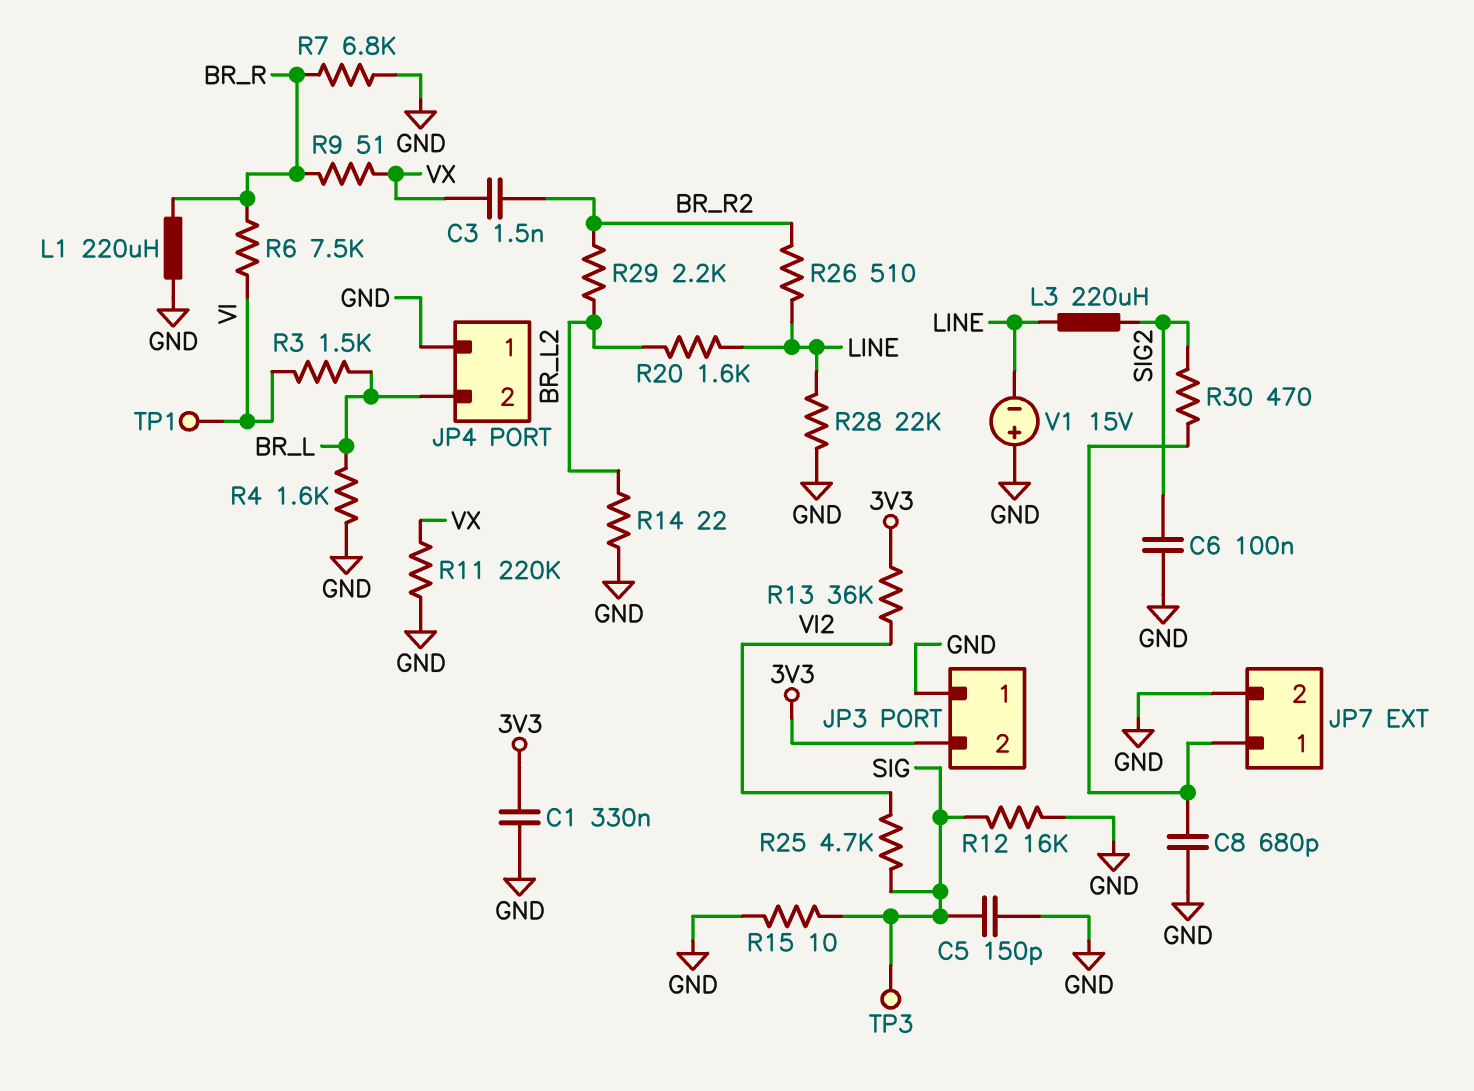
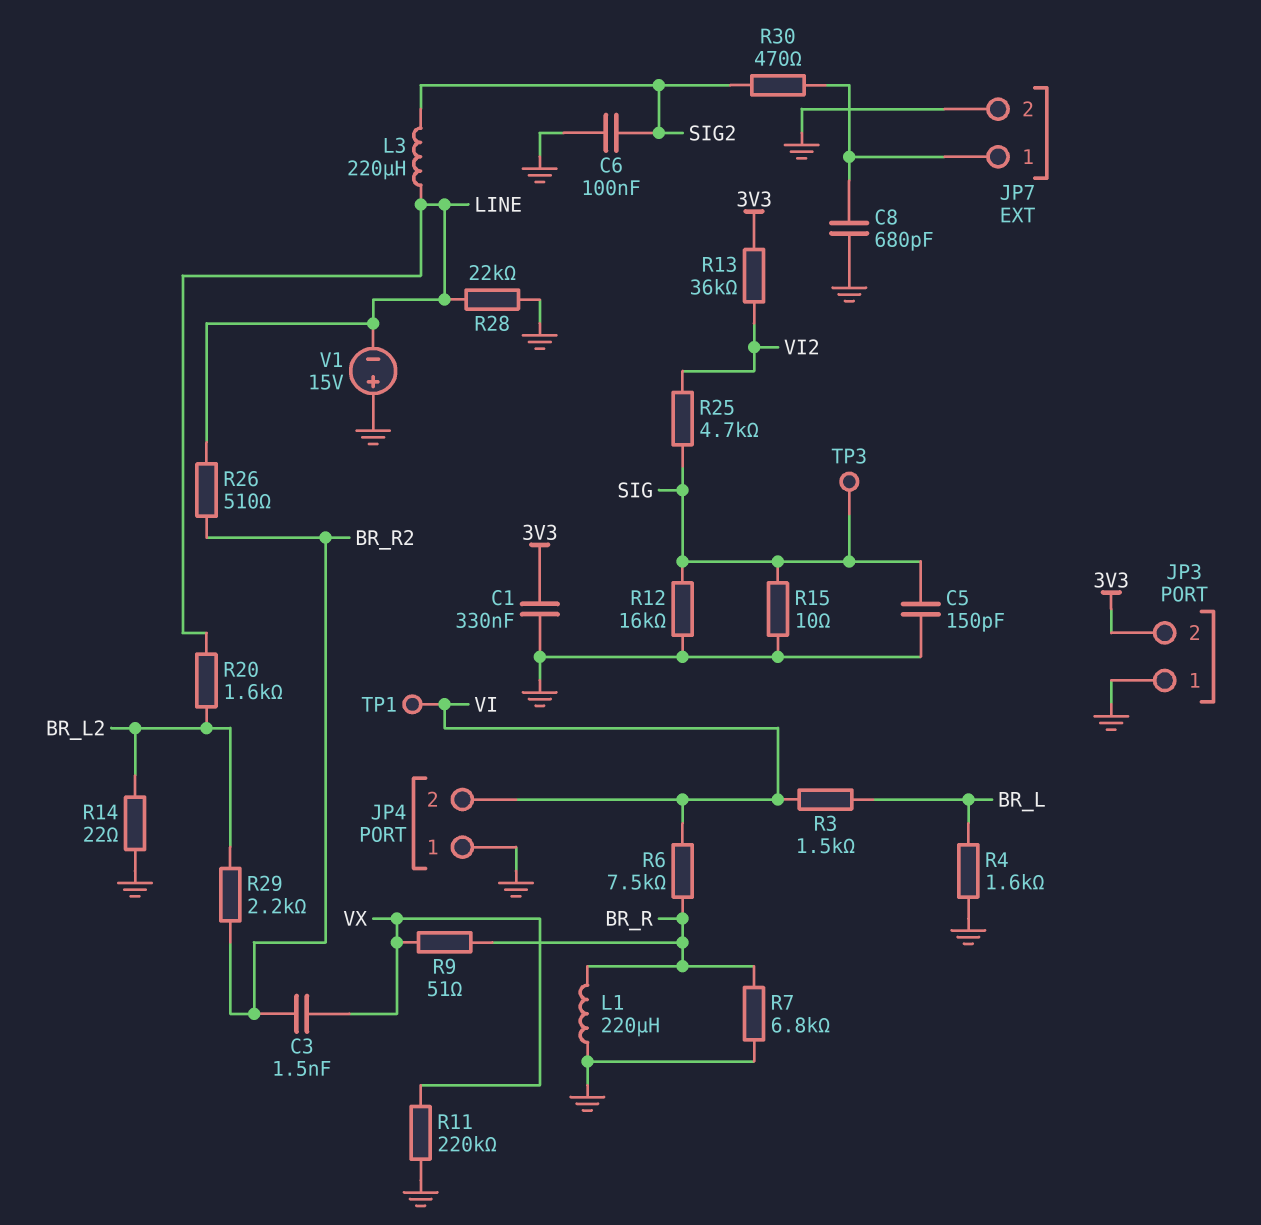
JP4 pin 2: BR_L -> VI

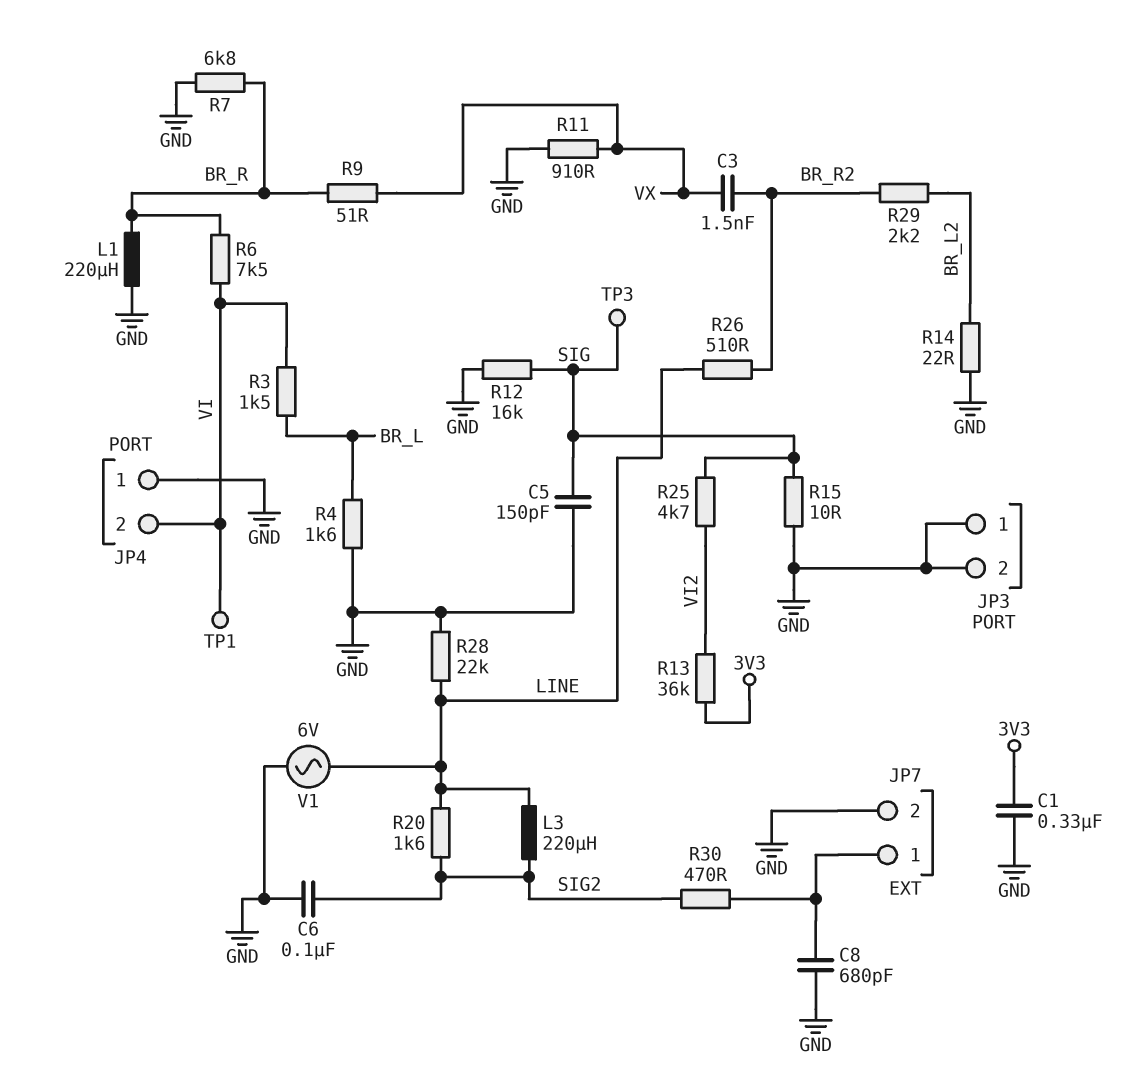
JP3 pin 2: 3V3 -> GND
R11: 220k (GND, VX) -> 910 (GND, VX)
R20: 1.6k (BR_L2, LINE) -> 1.6k (LINE, SIG2)
V1: 15V (plus GND, minus LINE) -> AC 6V (GND, LINE)

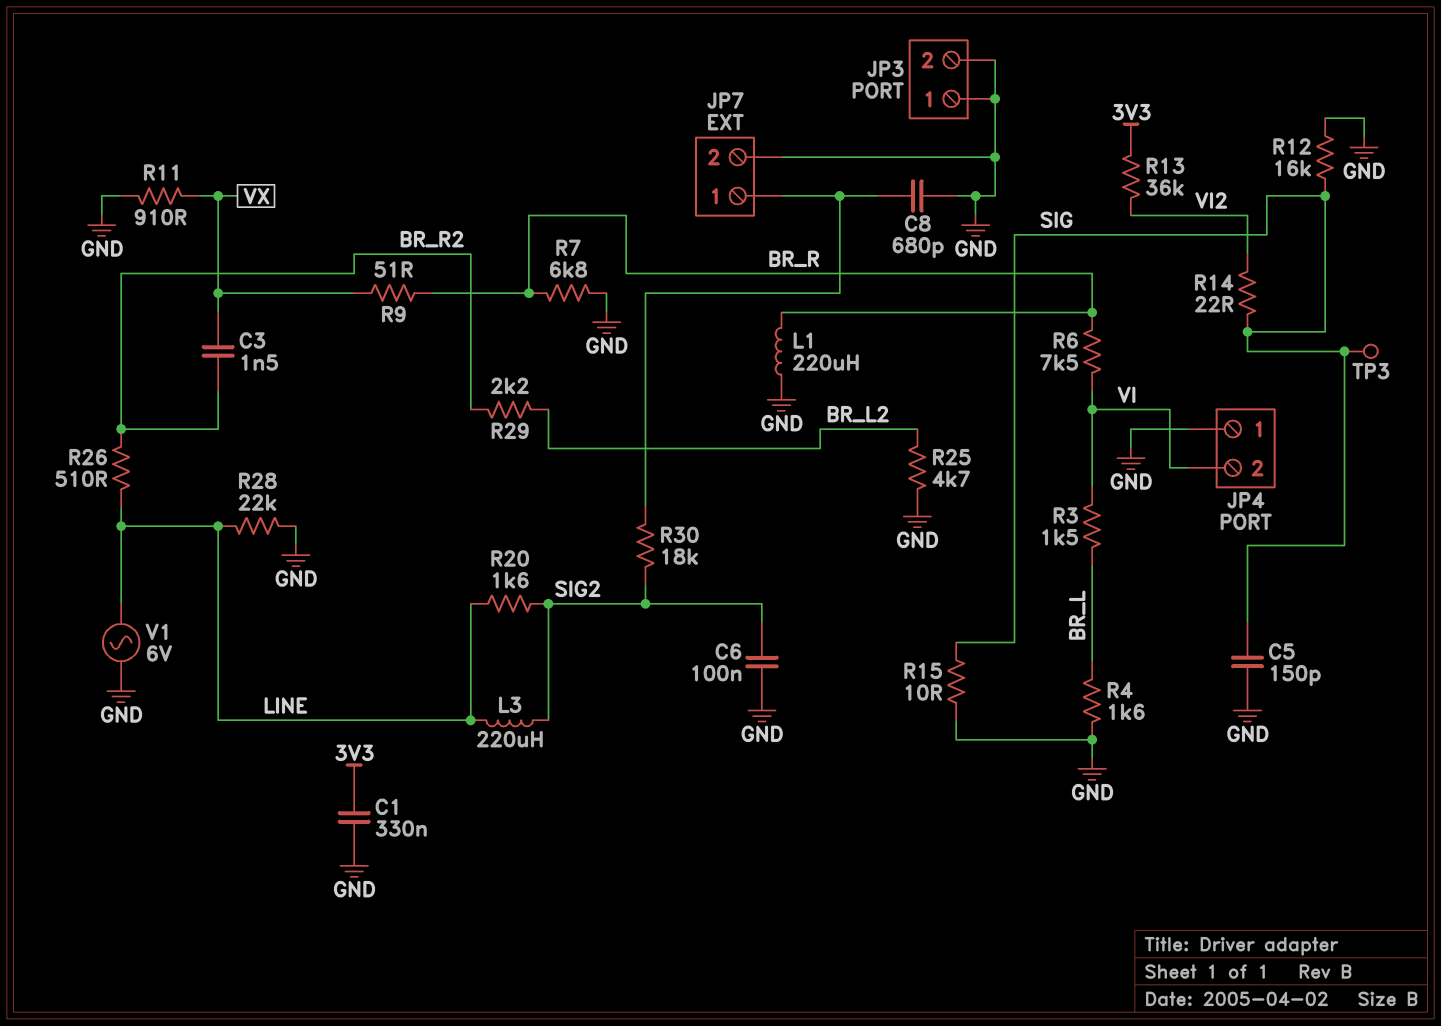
R14: 22 (BR_L2, GND) -> 22 (SIG, VI2)
R25: 4.7k (SIG, VI2) -> 4.7k (BR_L2, GND)
R30: 470 (JP7/1, SIG2) -> 18k (JP7/1, SIG2)
TP1: test point (VI) -> none

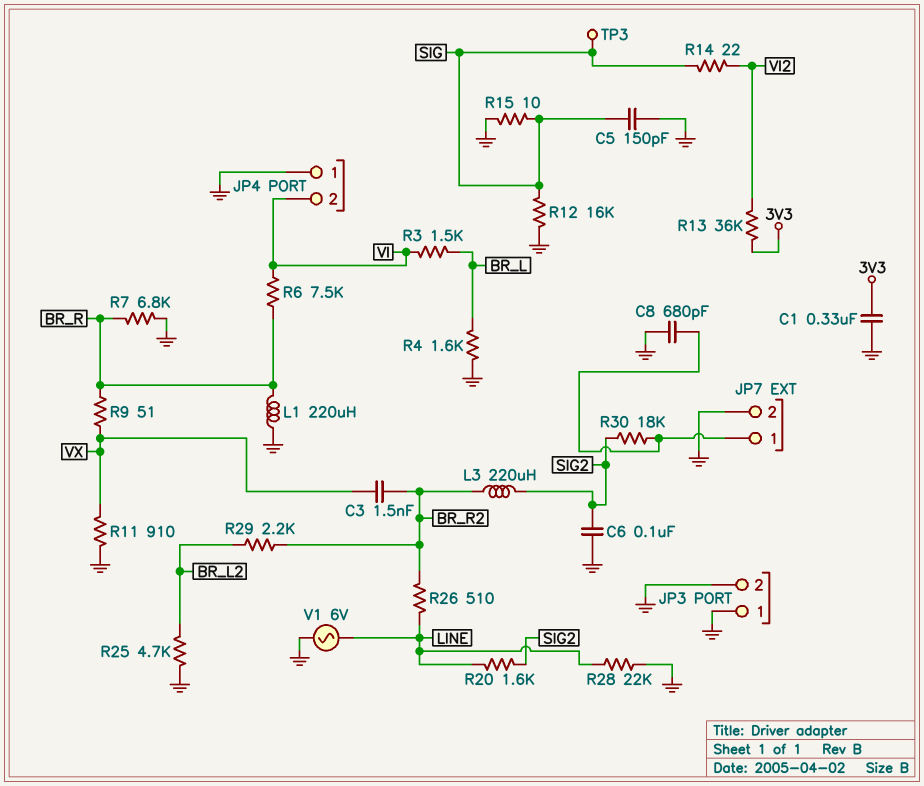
L3: 220uH (LINE, SIG2) -> 220uH (BR_R2, SIG2)

